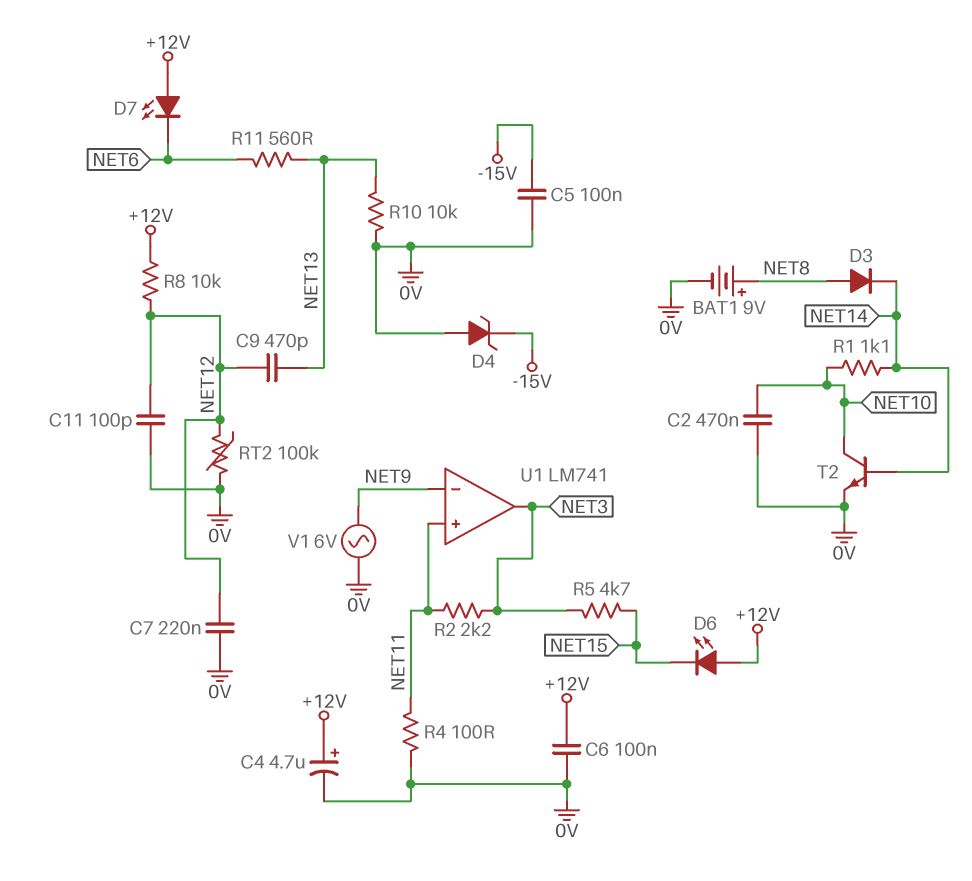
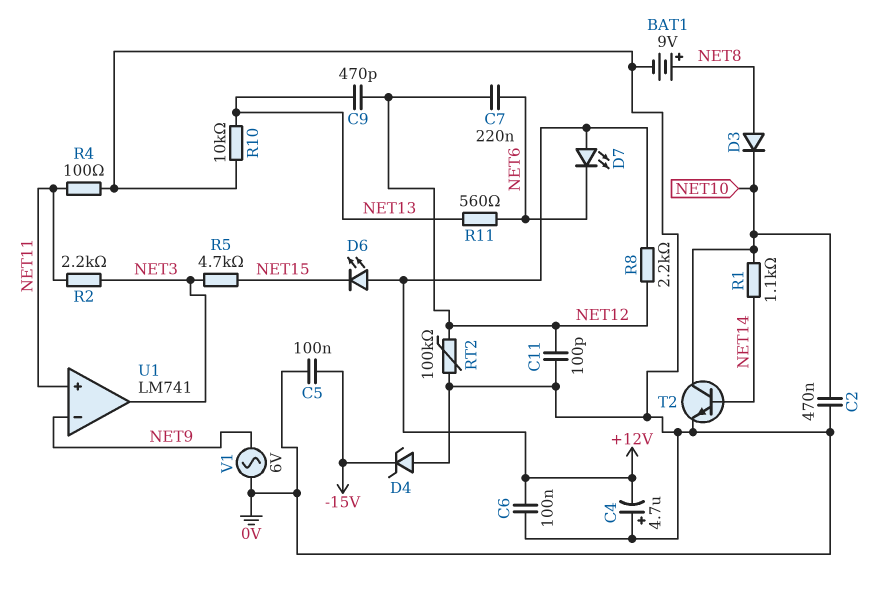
C4: 4.7uF (plus +12V, minus 0V) -> 4.7uF (plus 0V, minus +12V)
C7: 220nF (0V, NET12) -> 220nF (NET6, NET12)
D3: diode (A NET8, K NET14) -> diode (A NET8, K NET10)
R8: 10k (+12V, NET12) -> 2.2k (+12V, NET12)

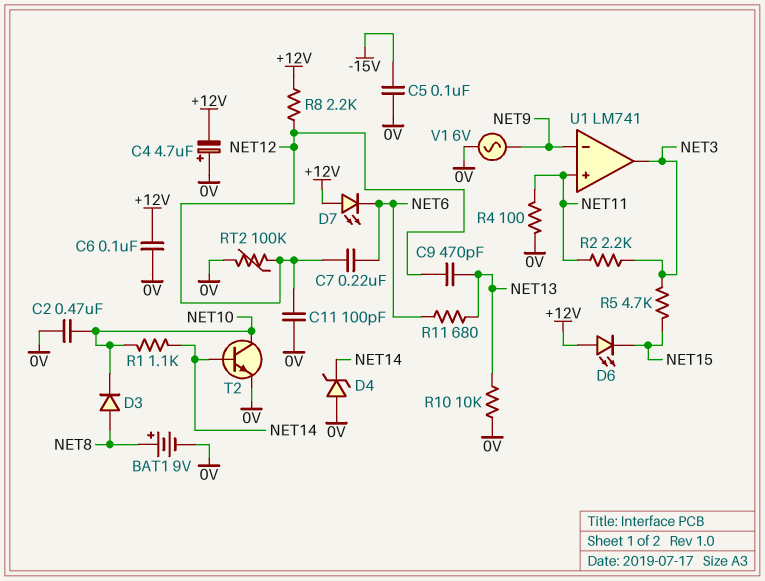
D4: zener (A 0V, K -15V) -> zener (A 0V, K NET14)
R11: 560 (NET6, NET13) -> 680 (NET6, NET13)

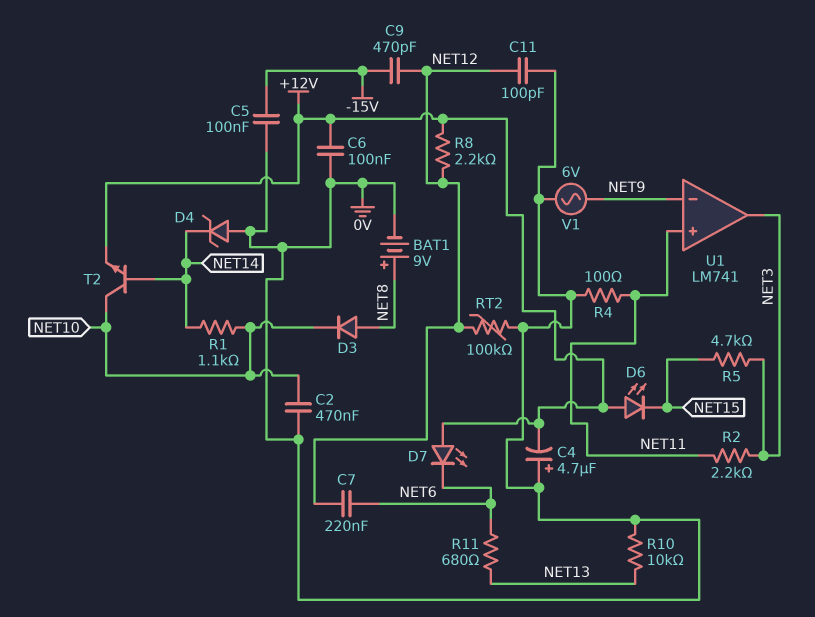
C9: 470pF (NET12, NET13) -> 470pF (-15V, NET12)
T2: NPN (B NET14, C NET10, E 0V) -> NPN (B NET14, C NET10, E +12V)

